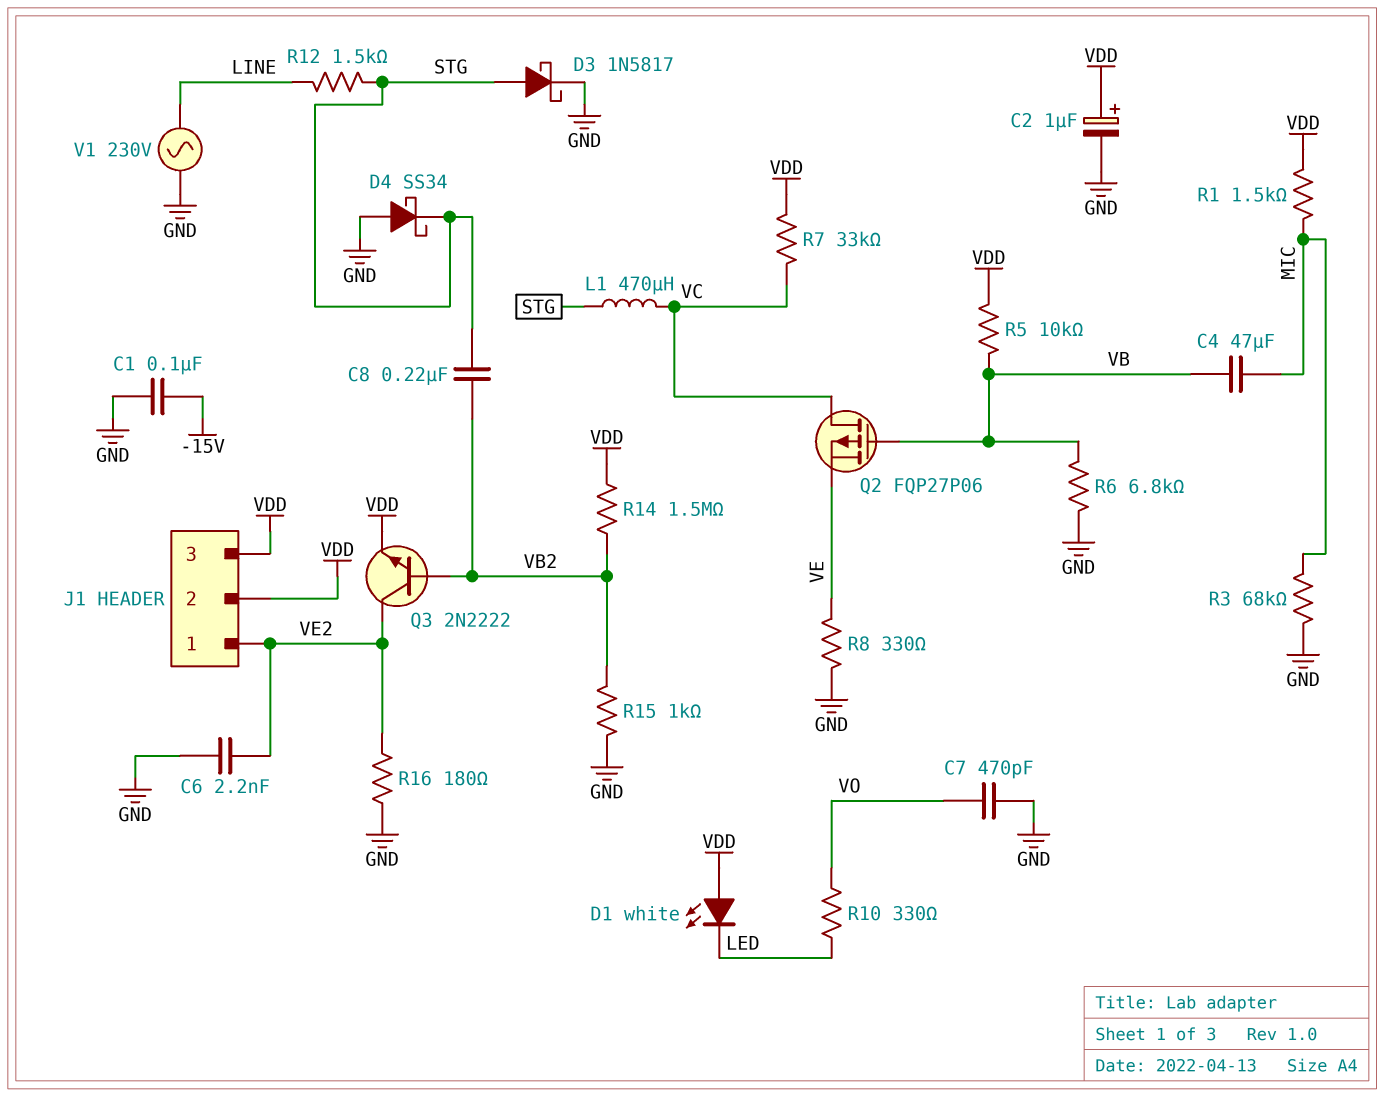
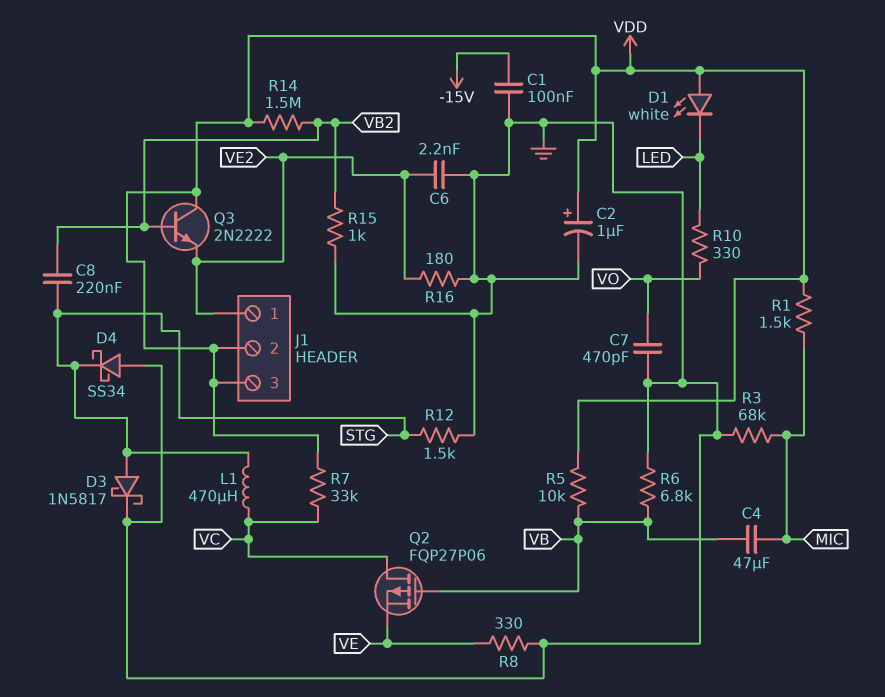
Q3: NPN 2N2222 (B VB2, C VE2, E VDD) -> NPN 2N2222 (B VB2, C VDD, E VE2)
R12: 1.5k (LINE, STG) -> 1.5k (GND, STG)
V1: AC 230V (GND, LINE) -> none

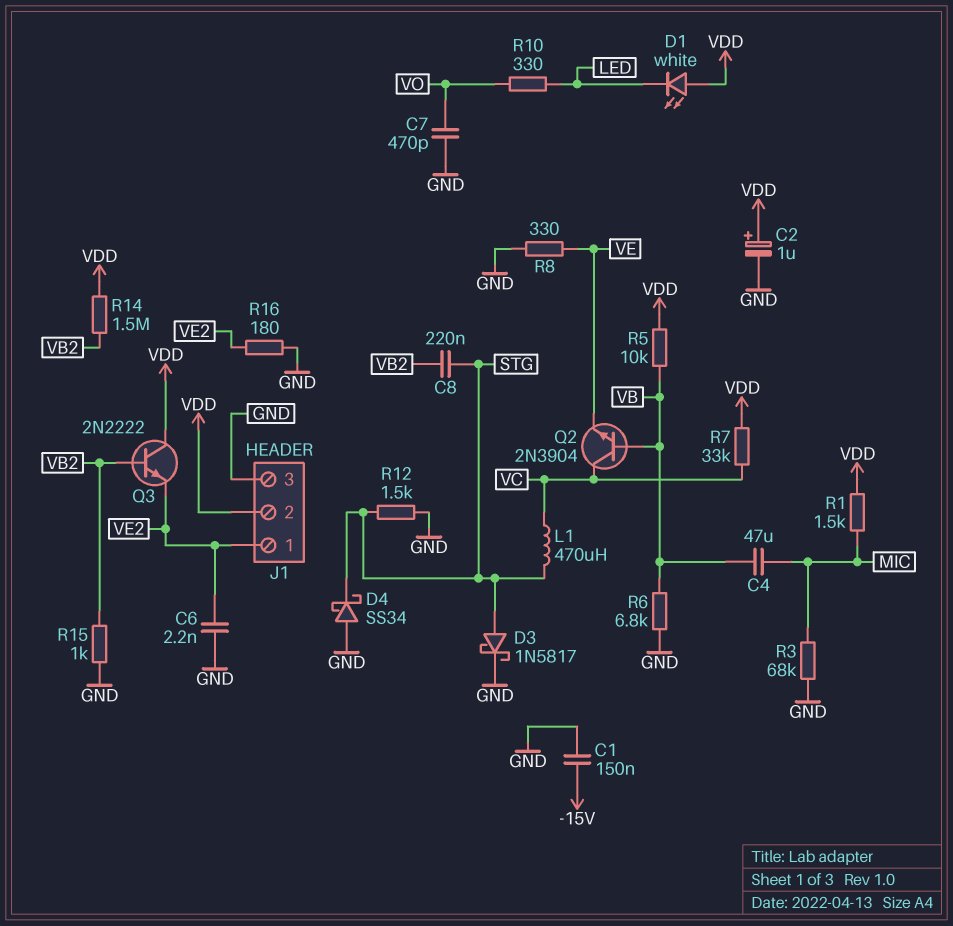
C1: 100nF (-15V, GND) -> 150nF (-15V, GND)
J1 pin 3: VDD -> GND
Q2: PMOS FQP27P06 (G VB, D VC, S VE) -> NPN 2N3904 (B VB, C VC, E VE)

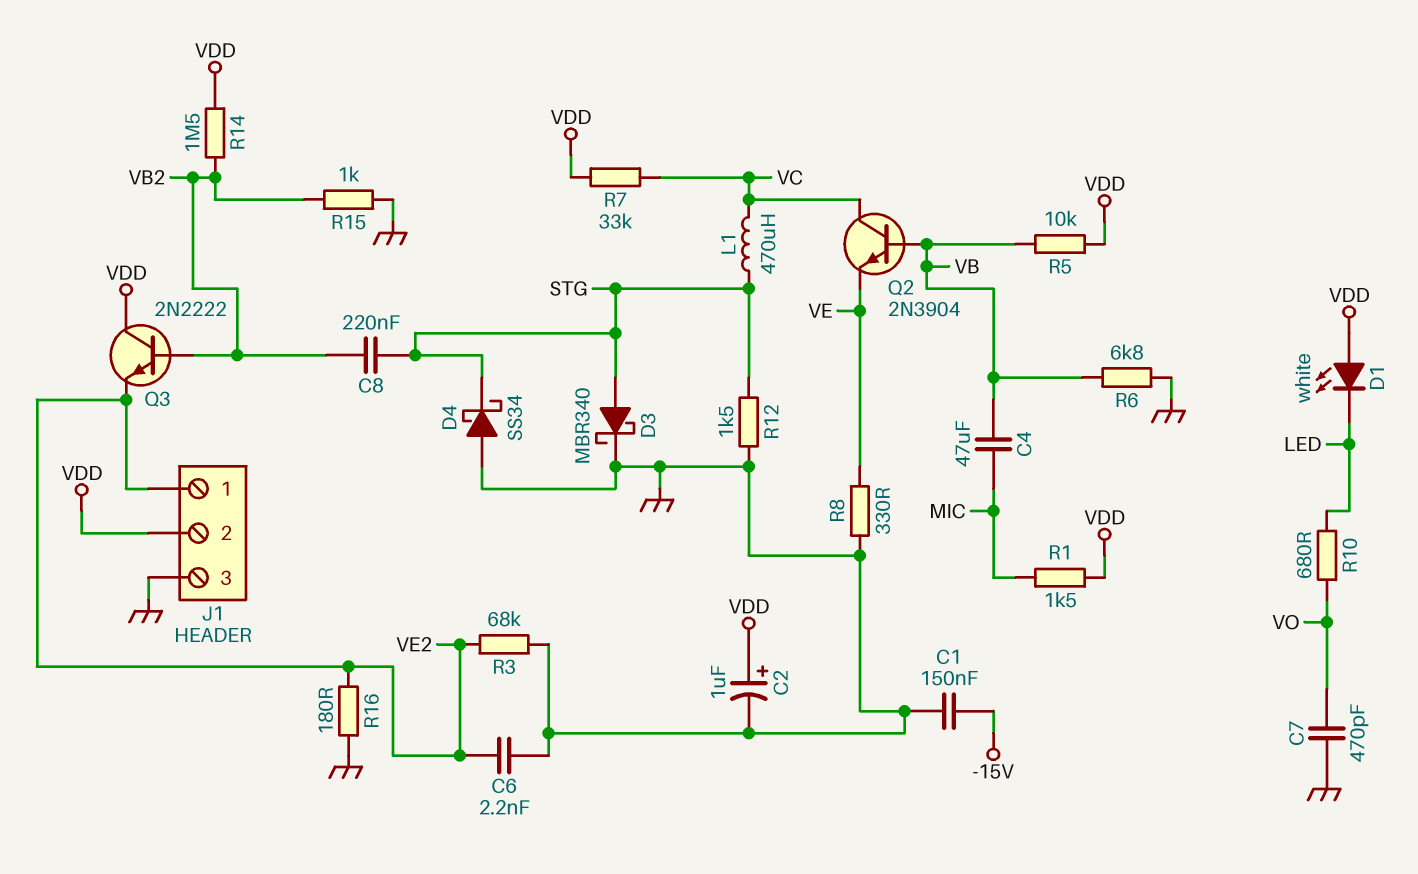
D3: schottky 1N5817 (A STG, K GND) -> schottky MBR340 (A STG, K GND)
R3: 68k (GND, MIC) -> 68k (GND, VE2)
R10: 330 (LED, VO) -> 680 (LED, VO)

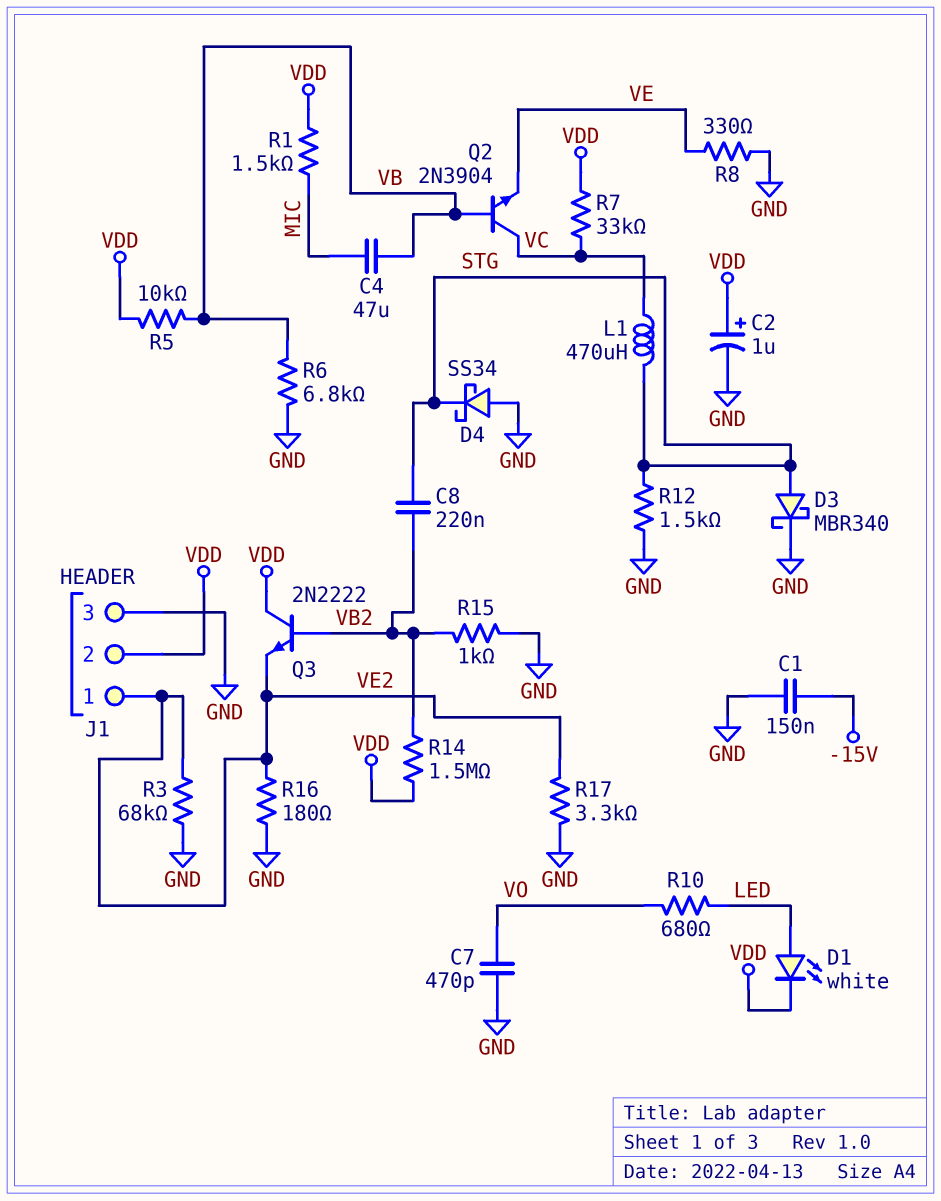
C6: 2.2nF (GND, VE2) -> none
D1: LED white (A VDD, K LED) -> LED white (A LED, K VDD)
R17: none -> 3.3k (GND, VE2)

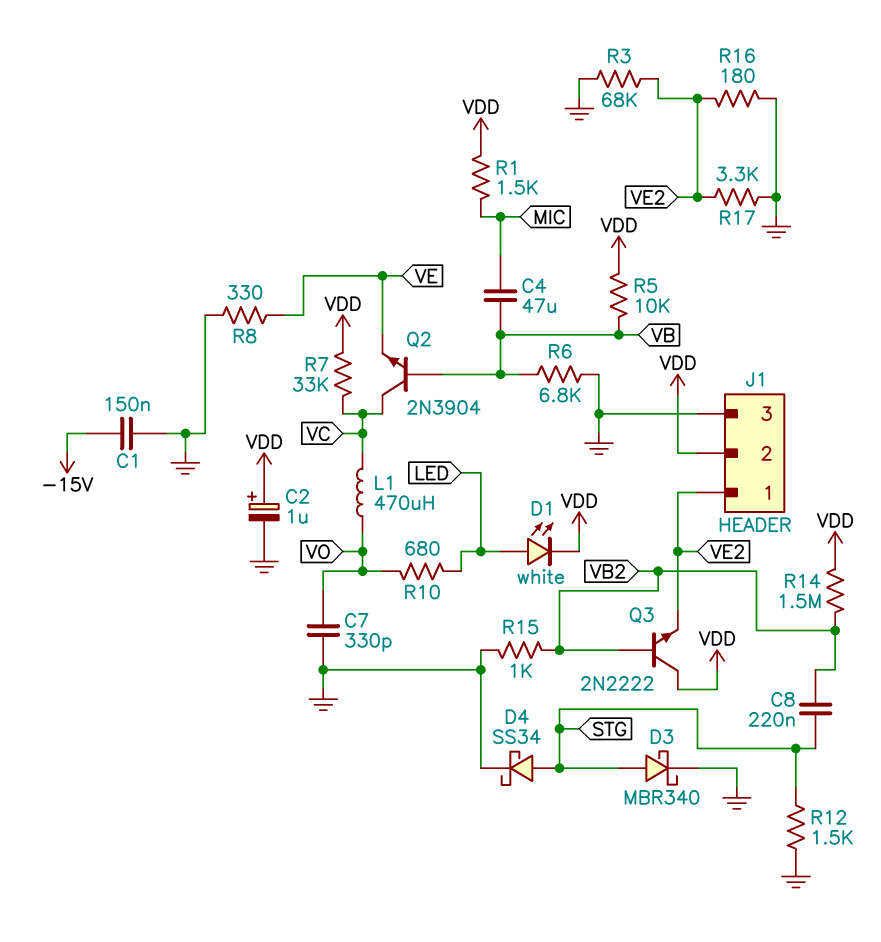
C7: 470pF (GND, VO) -> 330pF (GND, VO)
D4: schottky SS34 (A GND, K STG) -> schottky SS34 (A STG, K GND)
L1: 470uH (STG, VC) -> 470uH (VC, VO)

